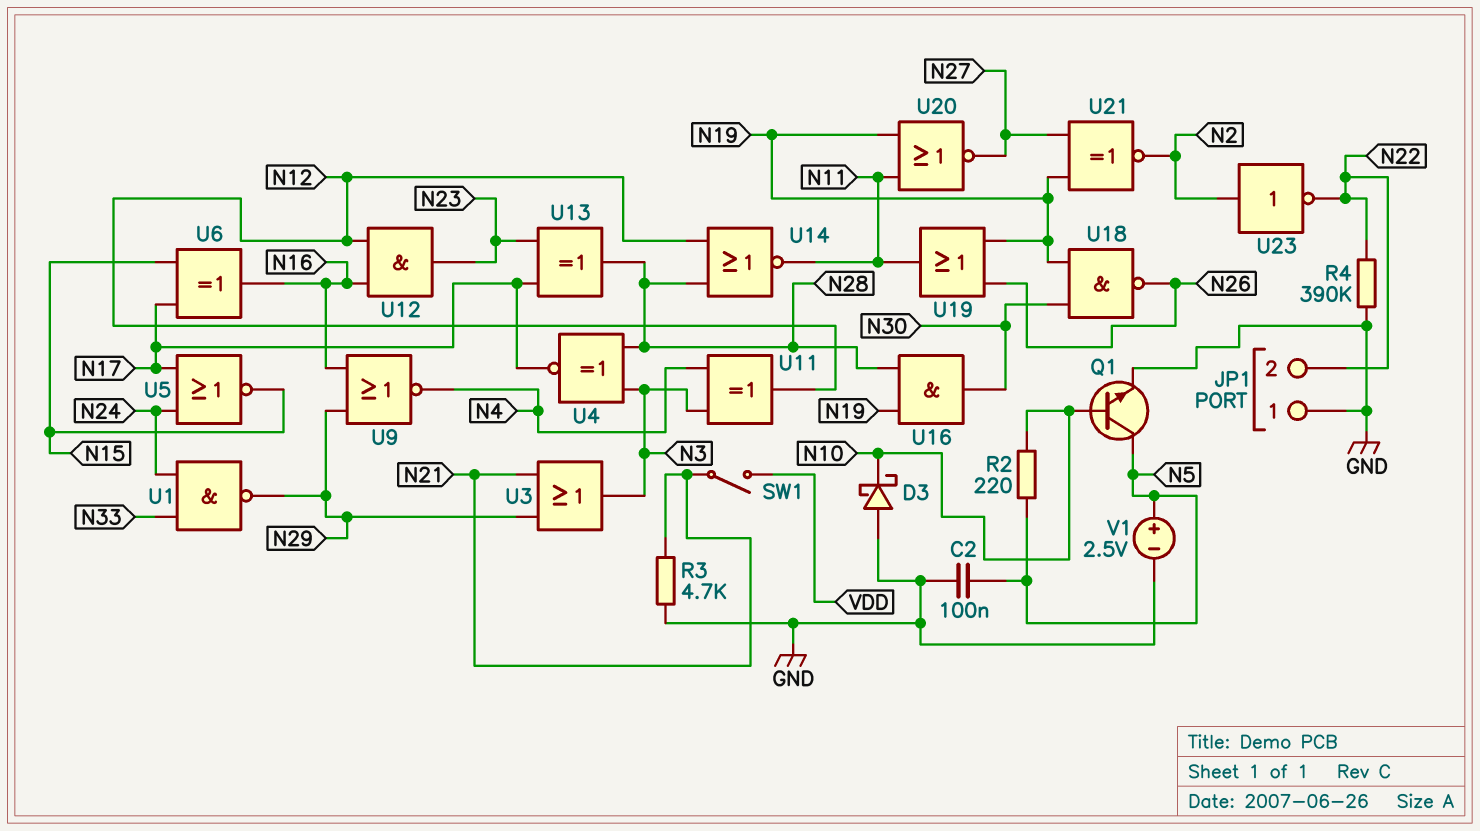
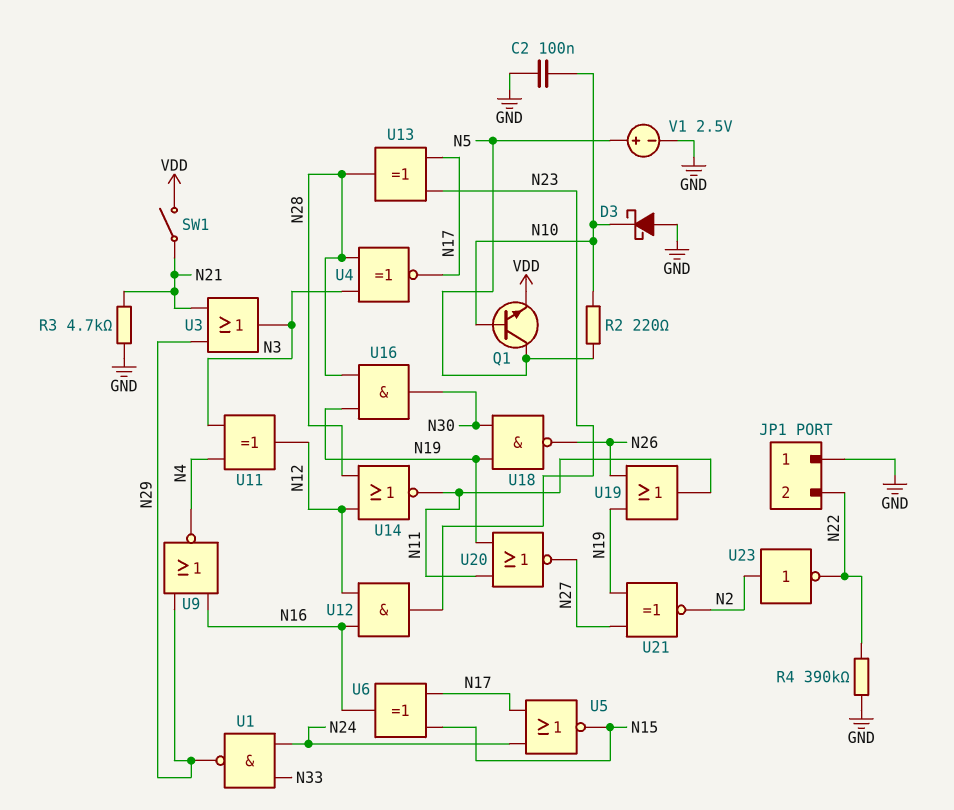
C2: 100nF (GND, N5) -> 100nF (GND, N10)
Q1: NPN (B N10, C N5, E GND) -> NPN (B N10, C N5, E VDD)

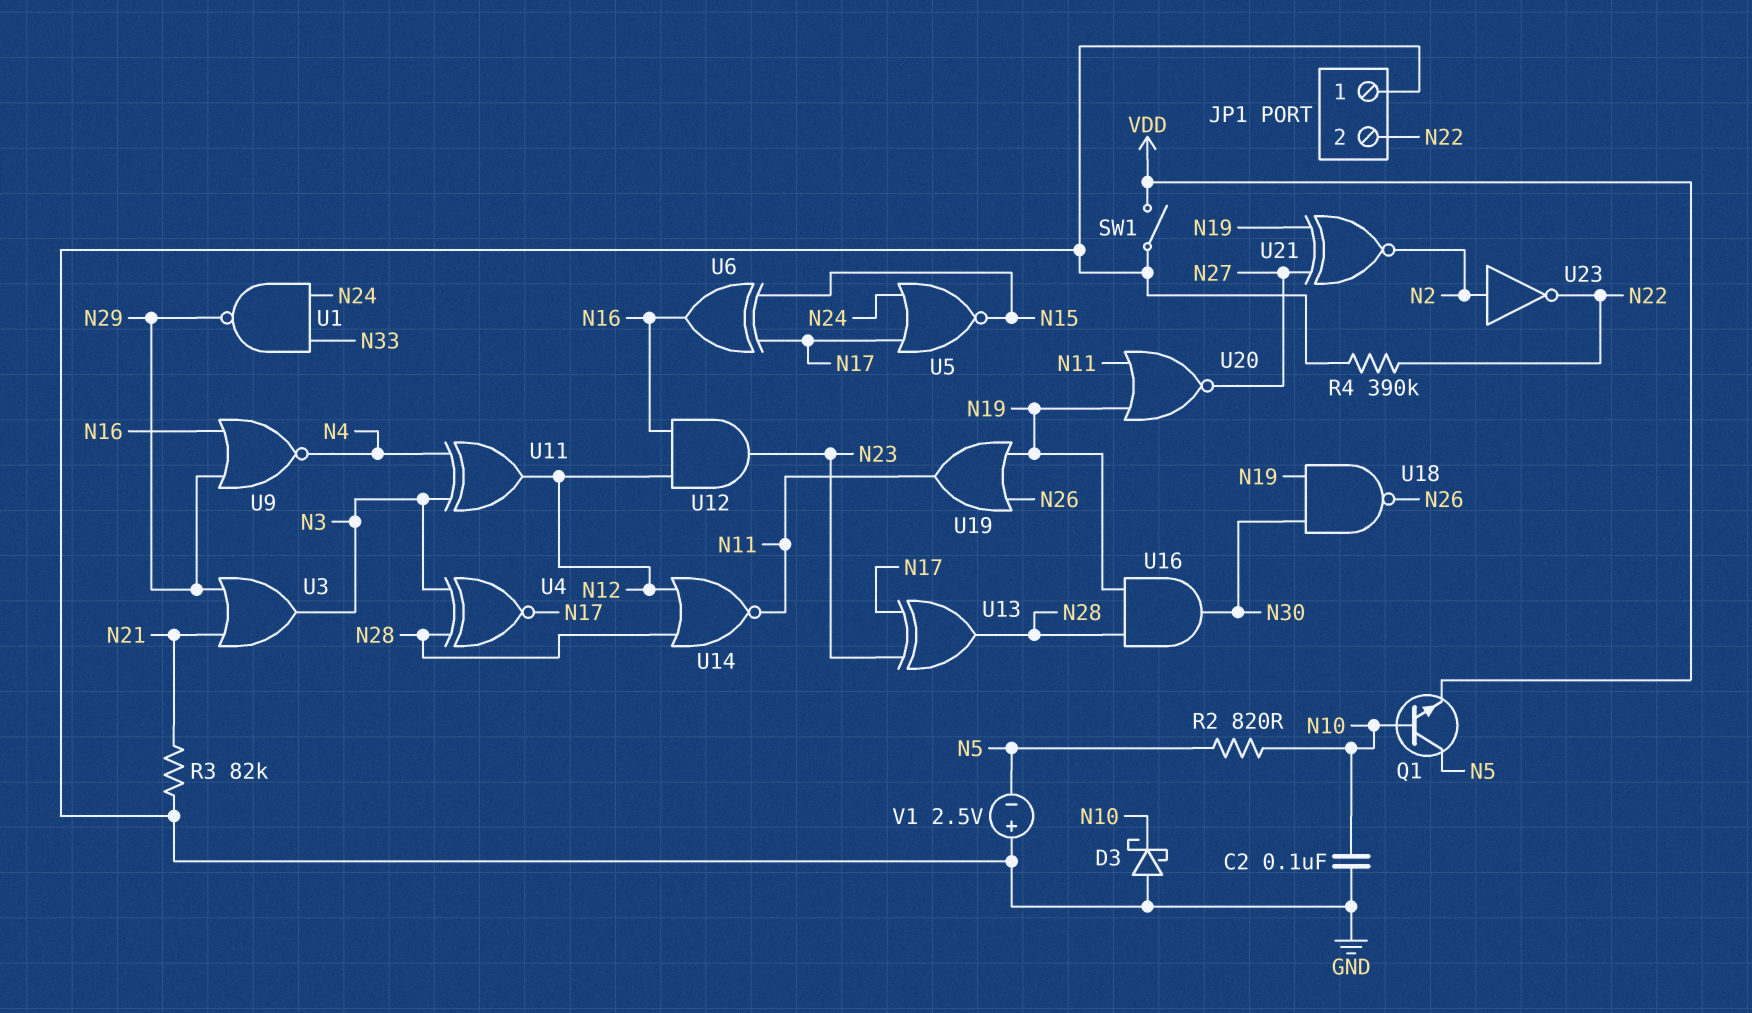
R2: 220 (N5, N10) -> 820 (N5, N10)
R3: 4.7k (GND, N21) -> 82k (GND, N21)
SW1: switch (N21, VDD) -> switch (GND, VDD)
V1: 2.5V (plus N5, minus GND) -> 2.5V (plus GND, minus N5)

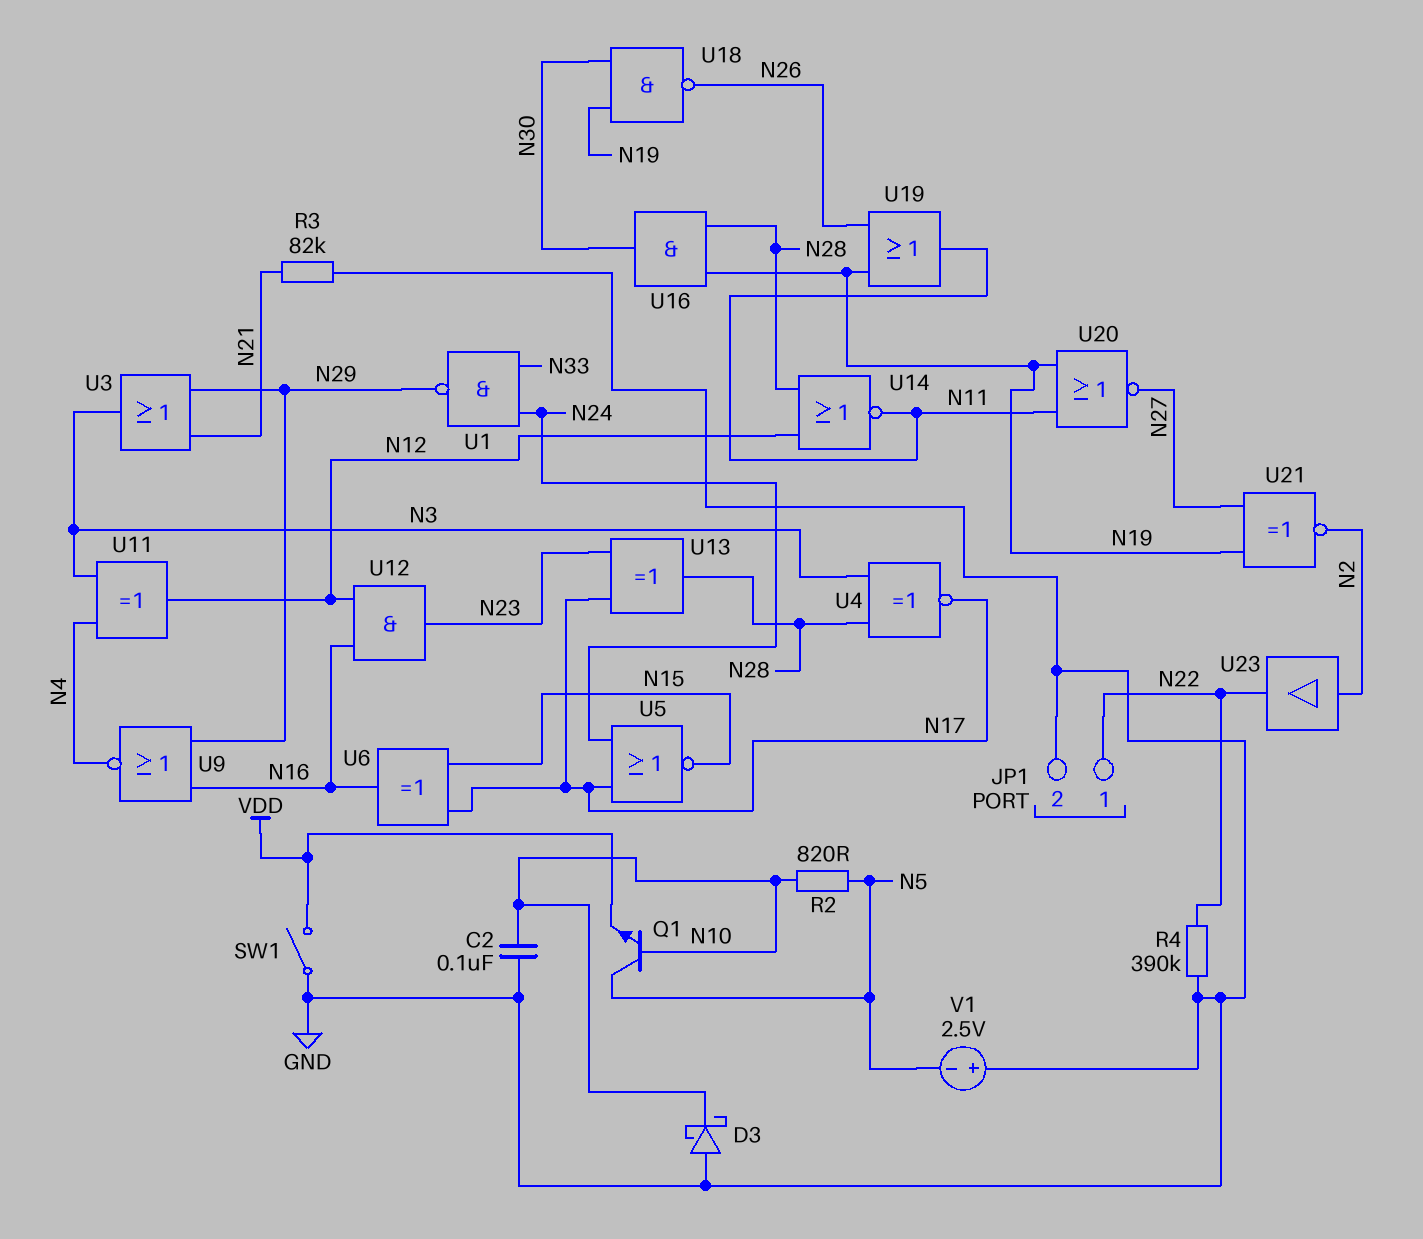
JP1 pin 1: GND -> N22
JP1 pin 2: N22 -> GND
U23: NOT (in N2, out N22) -> buffer (in N2, out N22)

